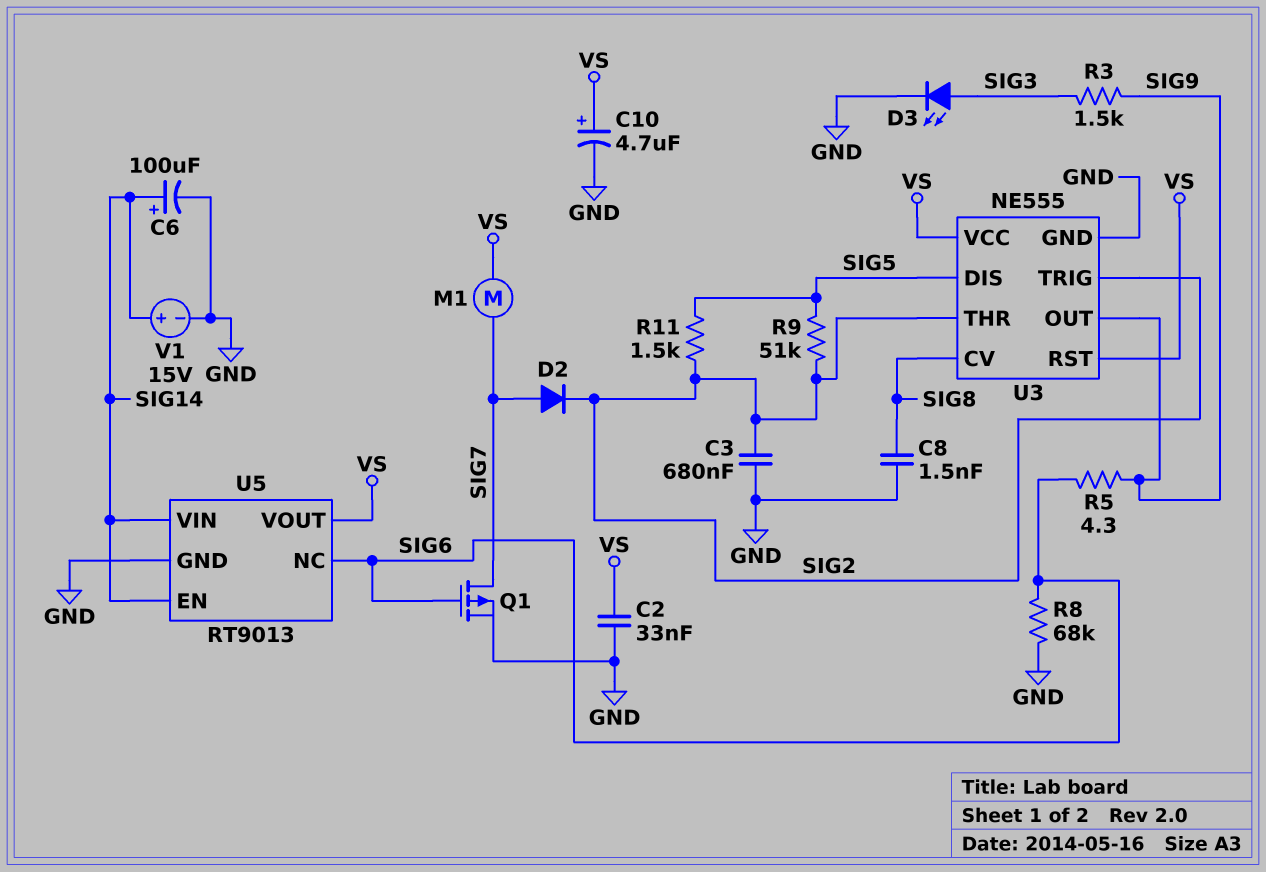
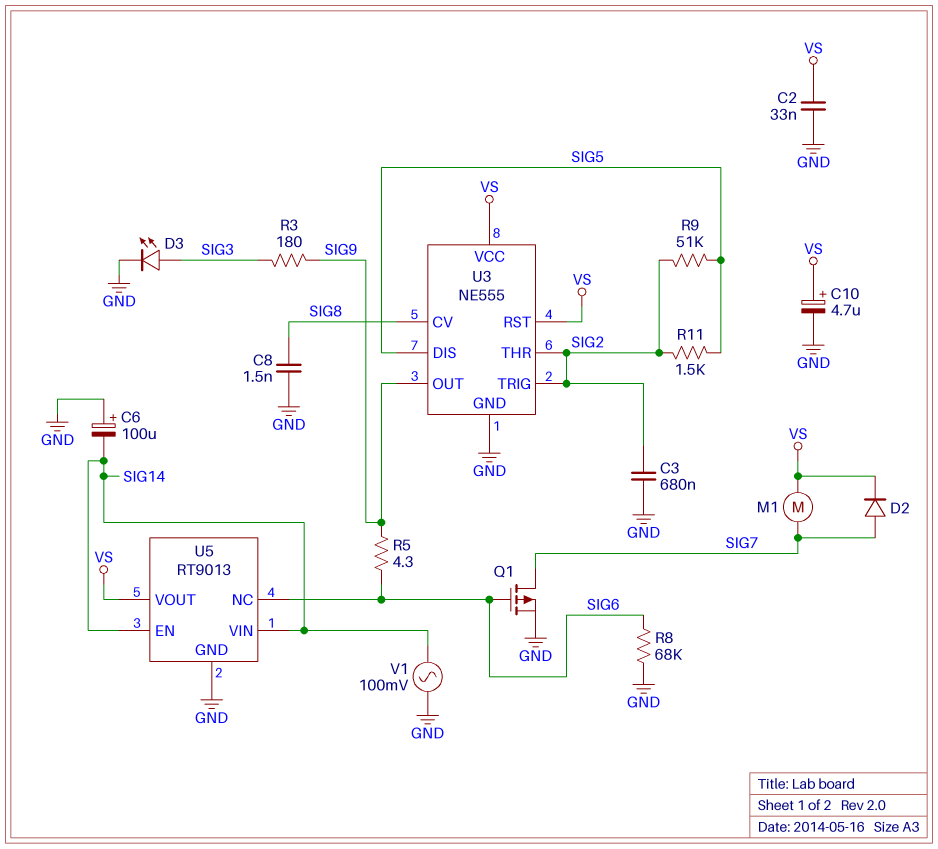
C6: 100uF (plus SIG14, minus GND) -> 100uF (plus GND, minus SIG14)
D2: diode (A SIG7, K SIG2) -> diode (A SIG7, K VS)
R3: 1.5k (SIG3, SIG9) -> 180 (SIG3, SIG9)
V1: 15V (plus SIG14, minus GND) -> AC 100mV (GND, SIG14)

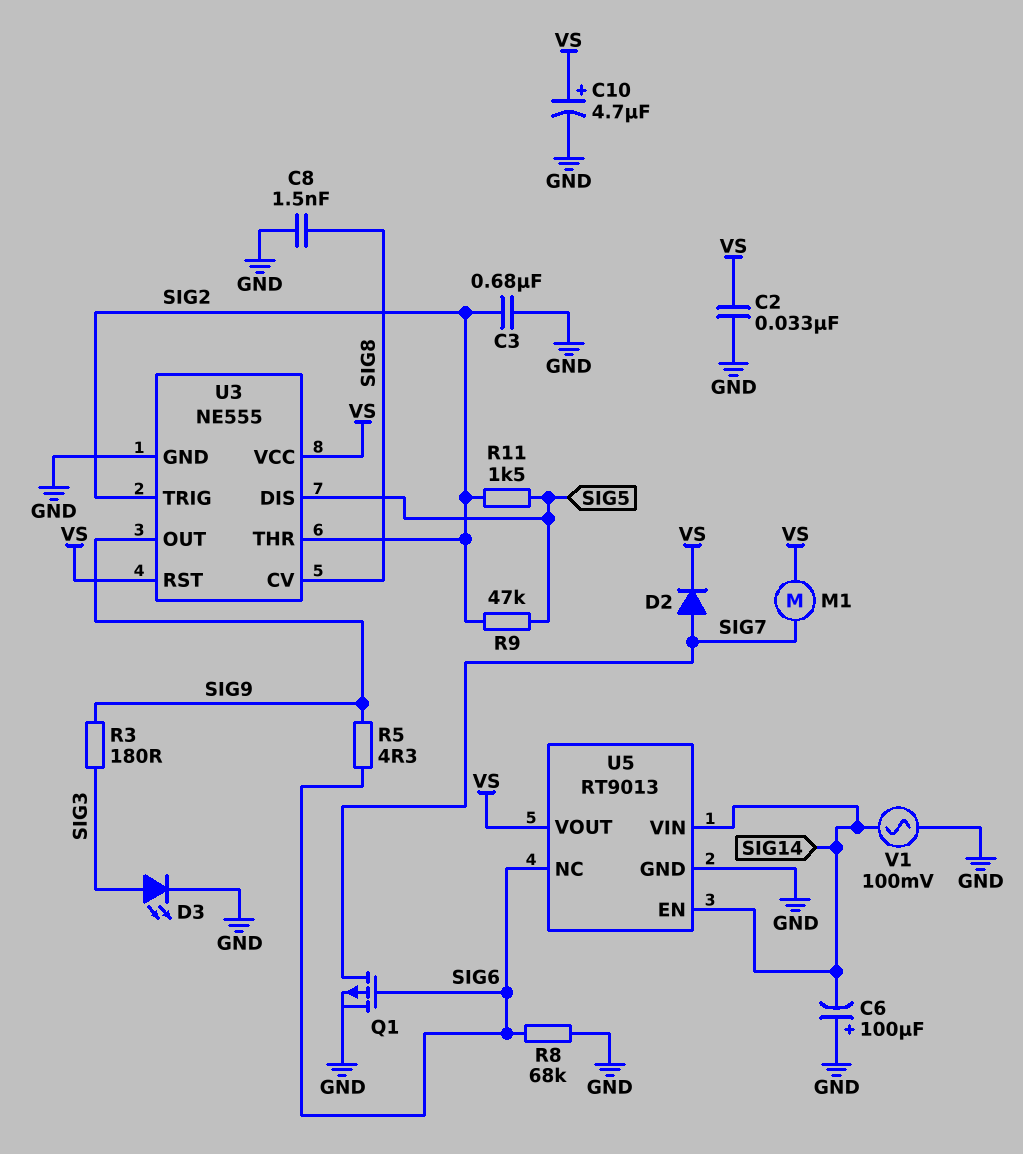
R9: 51k (SIG2, SIG5) -> 47k (SIG2, SIG5)

